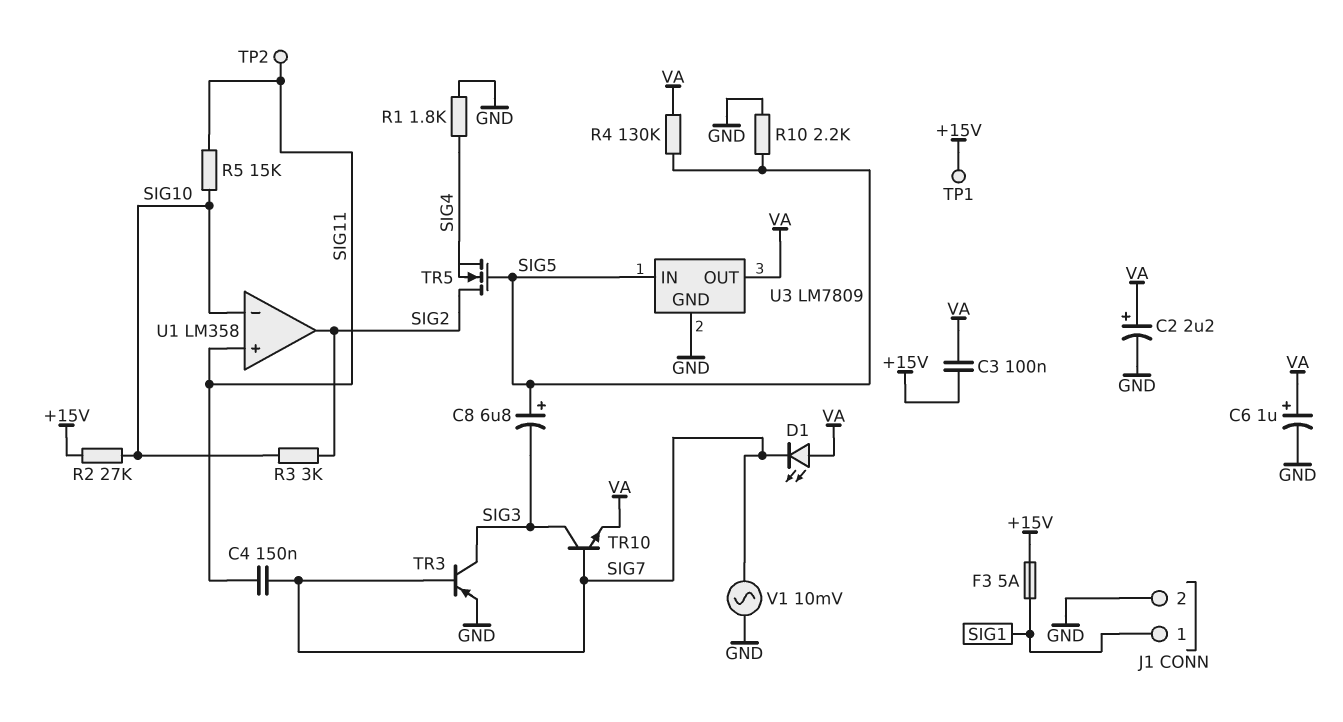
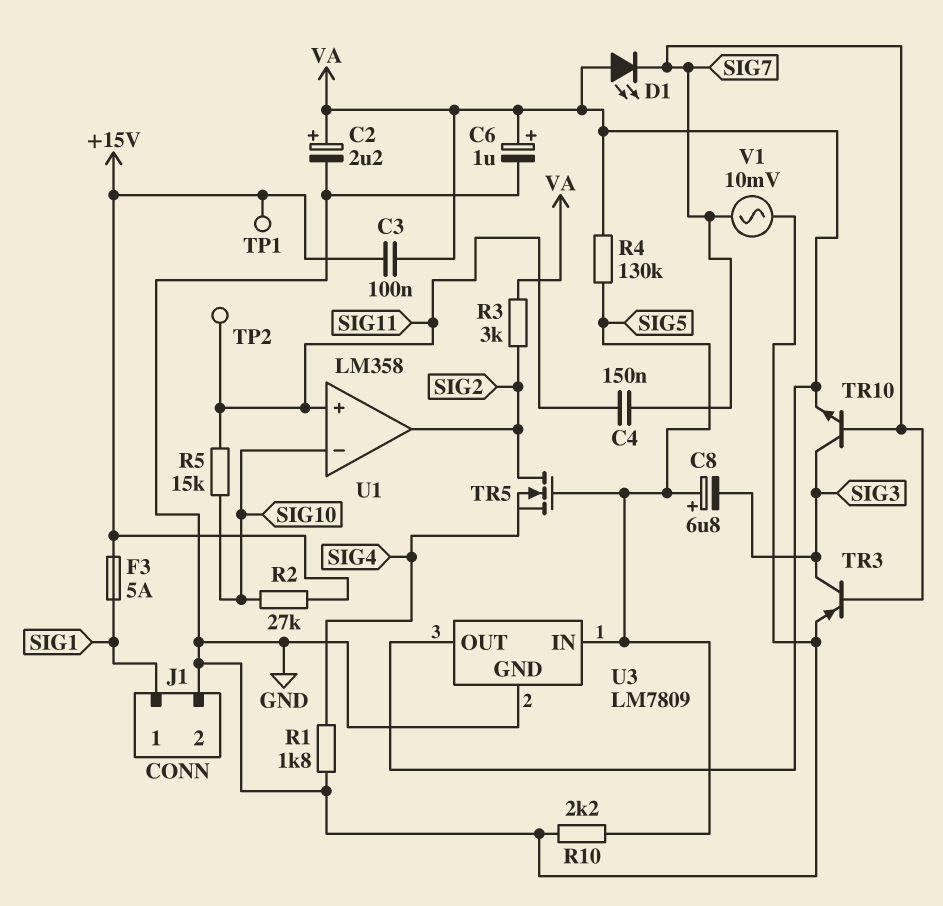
R3: 3k (SIG2, SIG10) -> 3k (SIG2, VA)

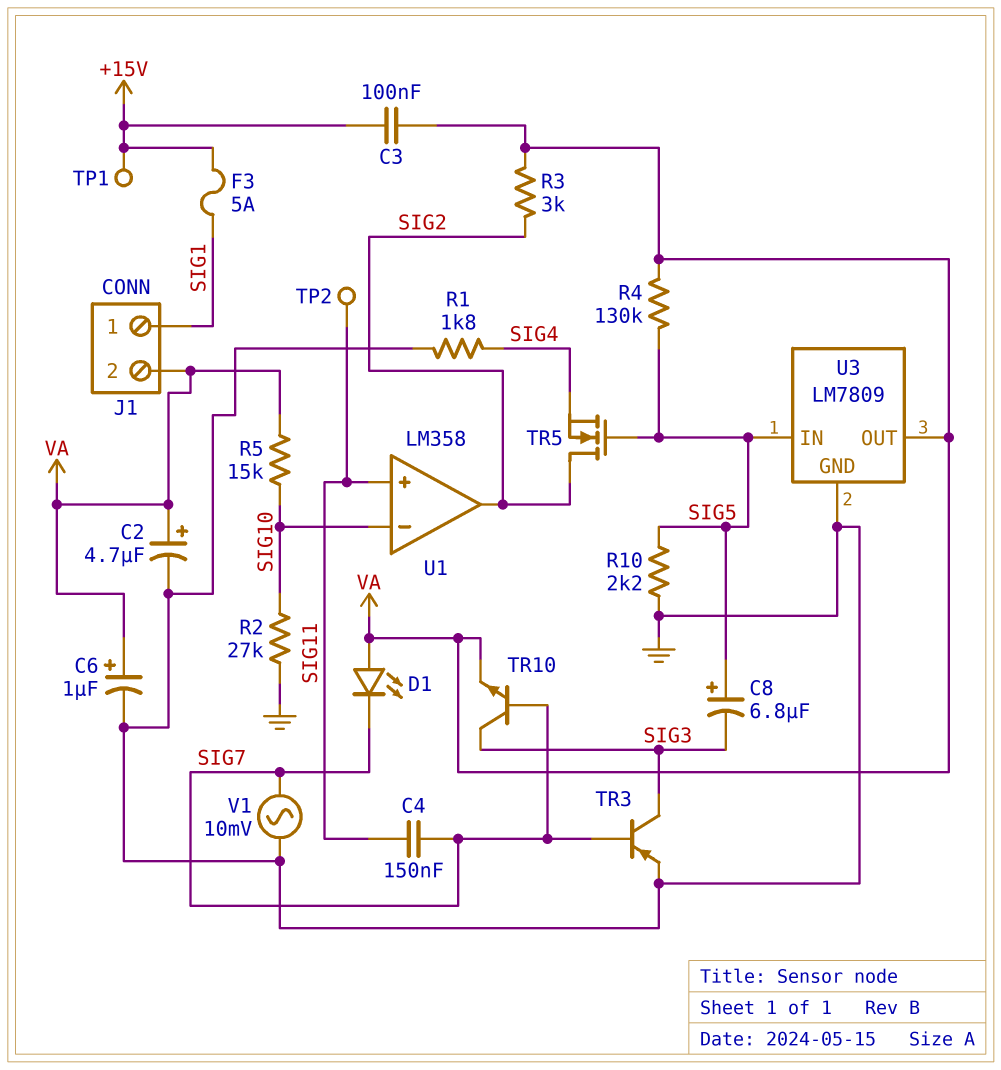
C2: 2.2uF (plus VA, minus GND) -> 4.7uF (plus VA, minus GND)
J1 pin 2: GND -> VA
R2: 27k (+15V, SIG10) -> 27k (GND, SIG10)
R5: 15k (SIG10, SIG11) -> 15k (SIG10, VA)

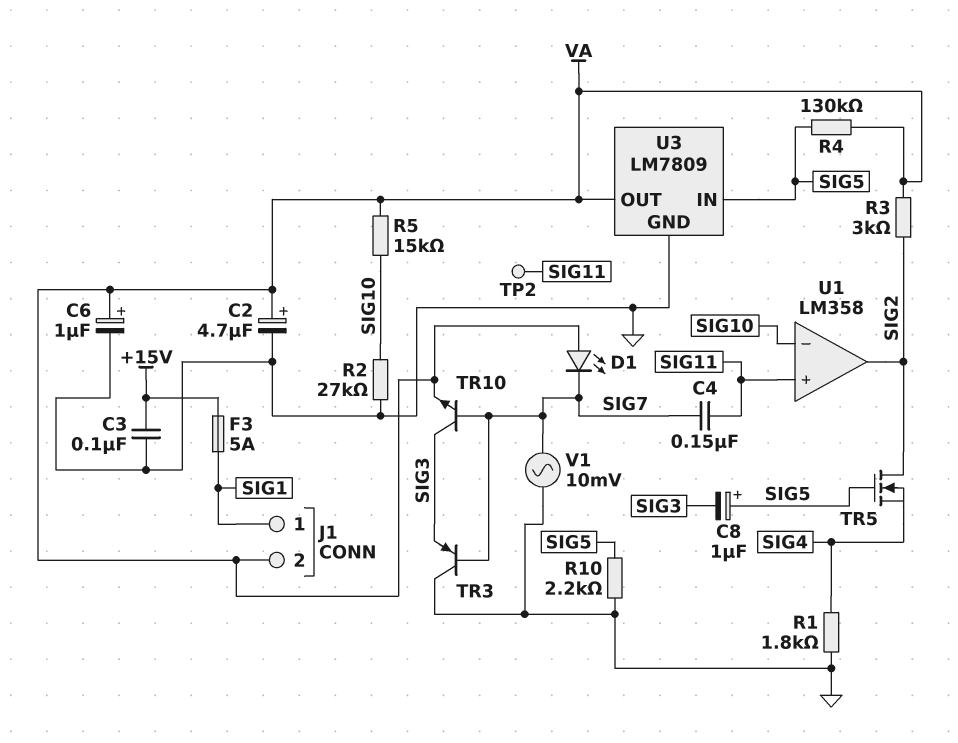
C3: 100nF (+15V, VA) -> 100nF (+15V, GND)
C8: 6.8uF (plus SIG5, minus SIG3) -> 1uF (plus SIG5, minus SIG3)
TP1: test point (+15V) -> none
TR3: PNP (B SIG7, C SIG3, E GND) -> PNP (B SIG7, C GND, E SIG3)

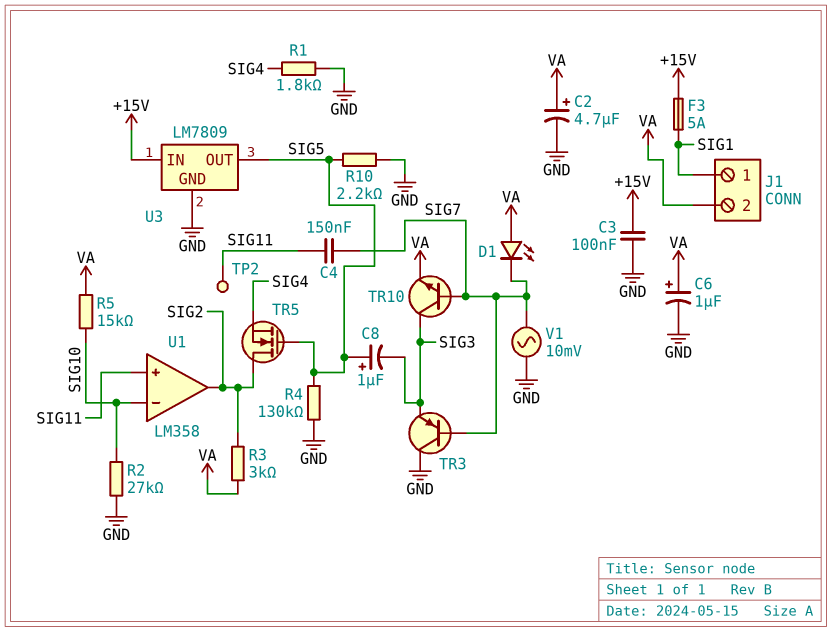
R4: 130k (SIG5, VA) -> 130k (GND, SIG5)
U3 pin IN: SIG5 -> +15V
U3 pin OUT: VA -> SIG5

